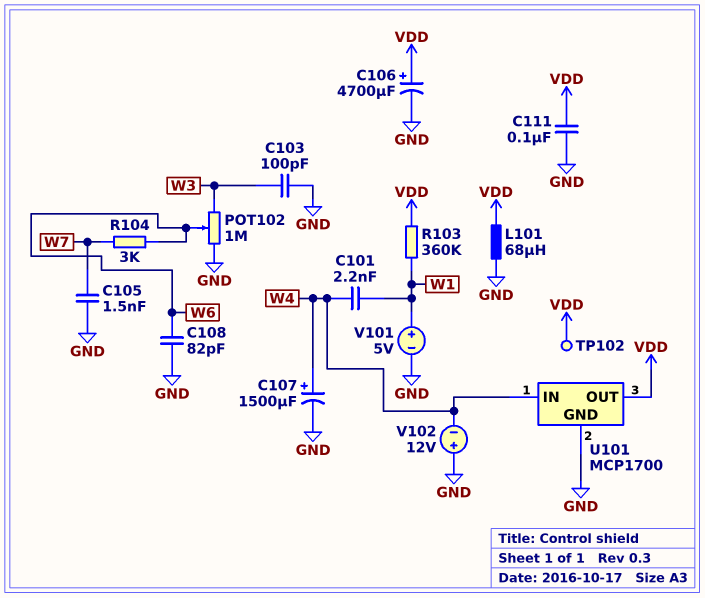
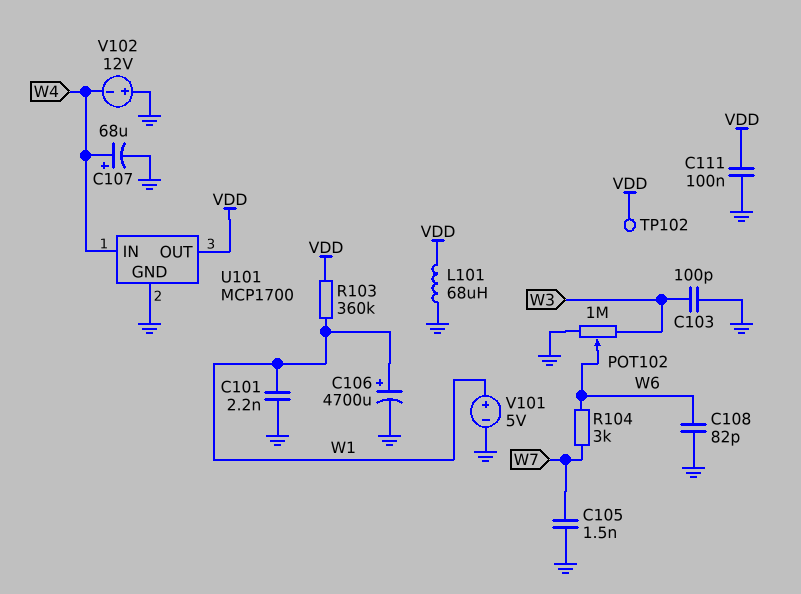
C101: 2.2nF (W1, W4) -> 2.2nF (GND, W1)
C106: 4700uF (plus VDD, minus GND) -> 4700uF (plus W1, minus GND)
C107: 1500uF (plus W4, minus GND) -> 68uF (plus W4, minus GND)

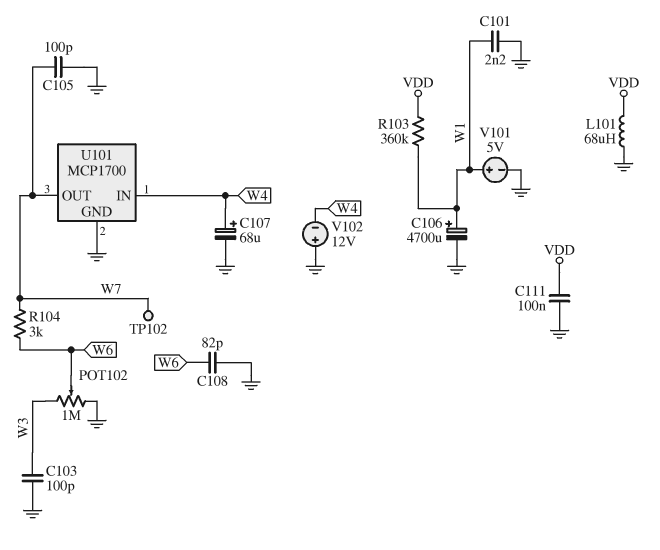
C105: 1.5nF (GND, W7) -> 100pF (GND, W7)
TP102: test point (VDD) -> test point (W7)
U101 pin OUT: VDD -> W7

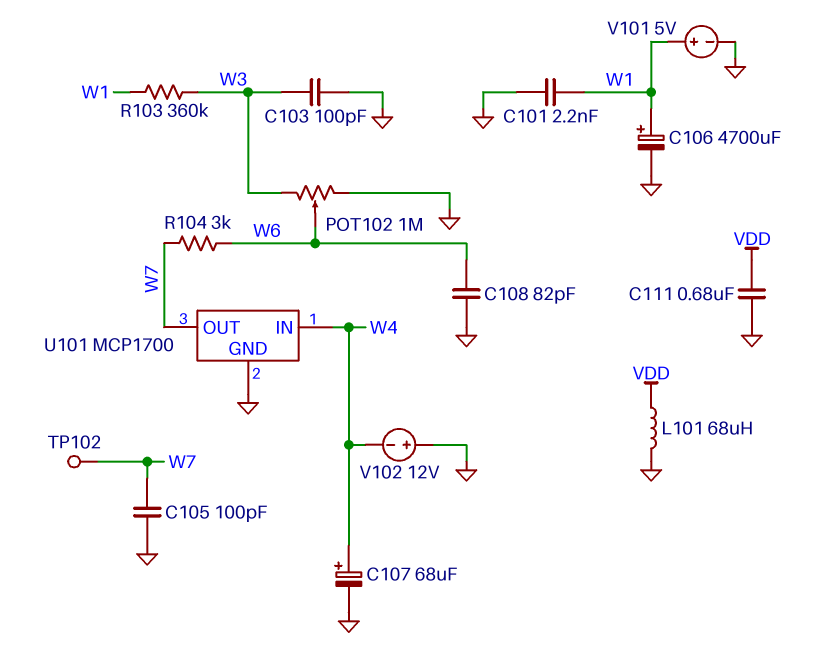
C111: 100nF (GND, VDD) -> 680nF (GND, VDD)
R103: 360k (VDD, W1) -> 360k (W1, W3)

